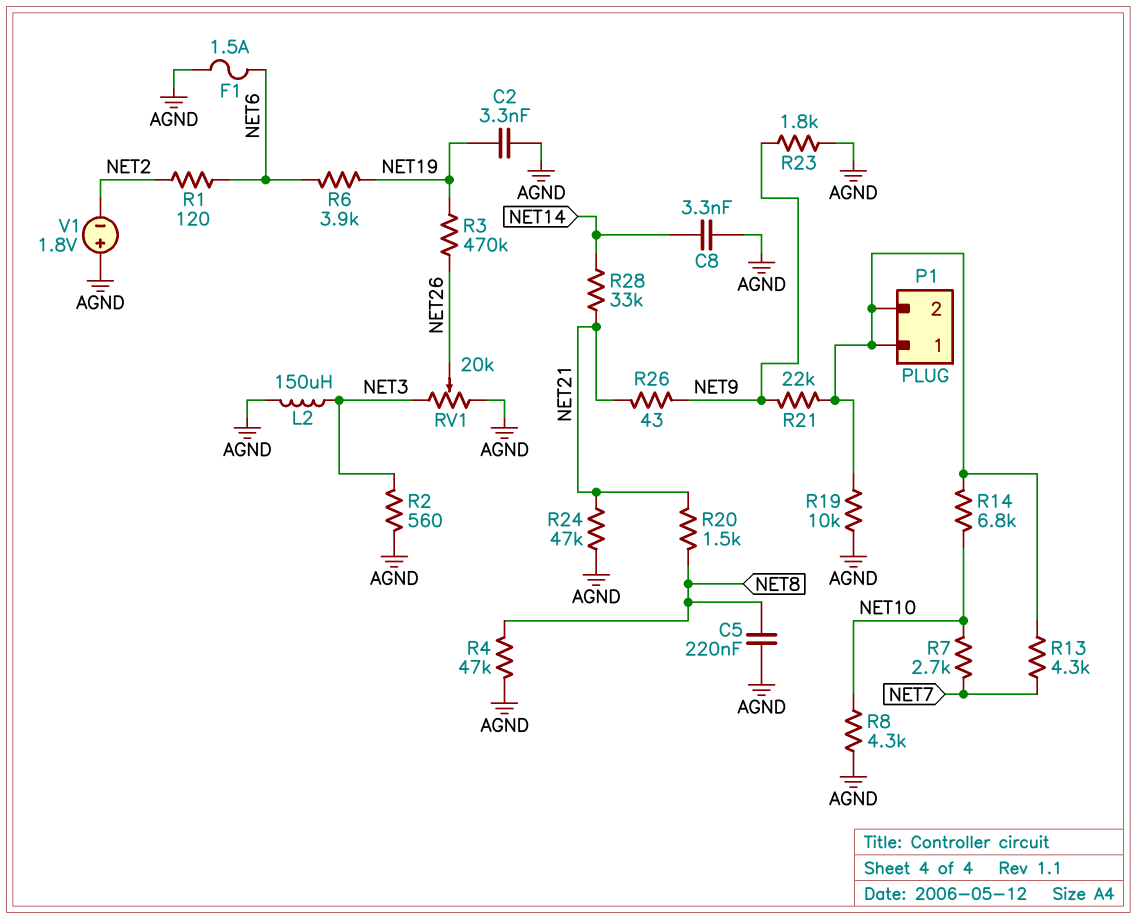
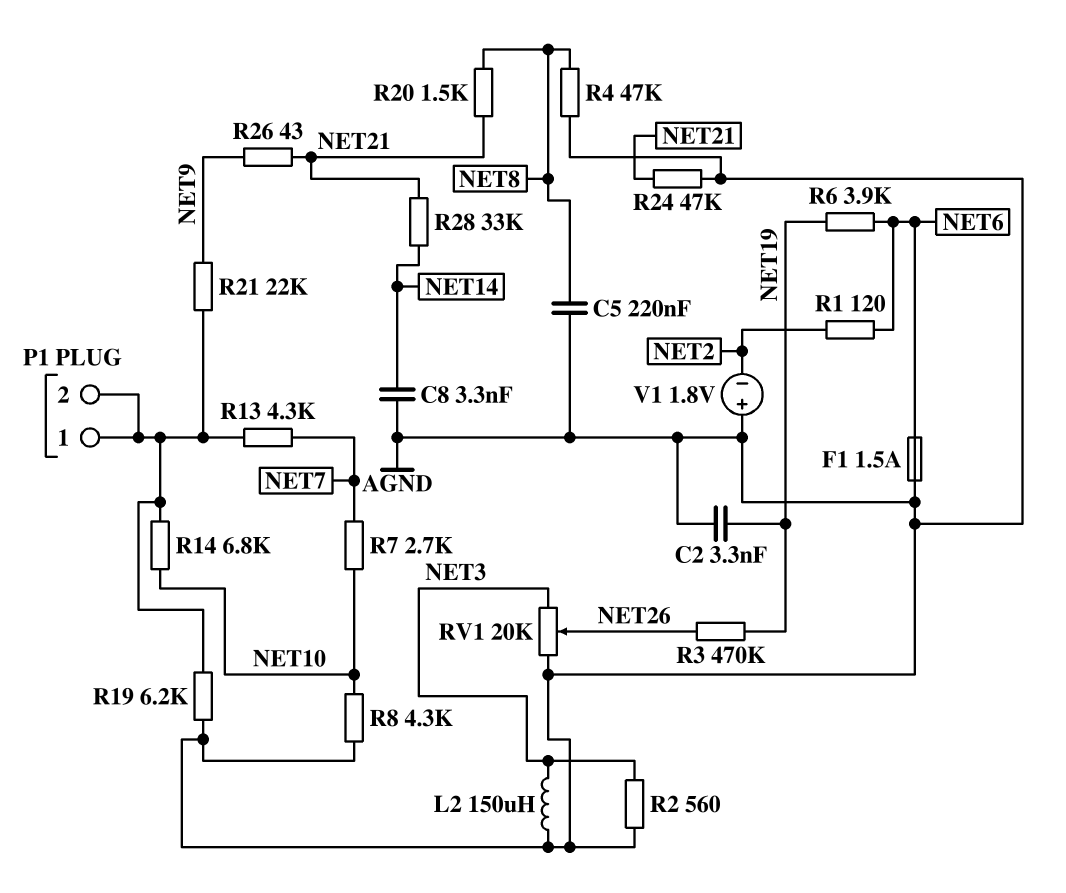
R19: 10k (AGND, P1/1) -> 6.2k (AGND, P1/1)
R23: 1.8k (AGND, NET9) -> none

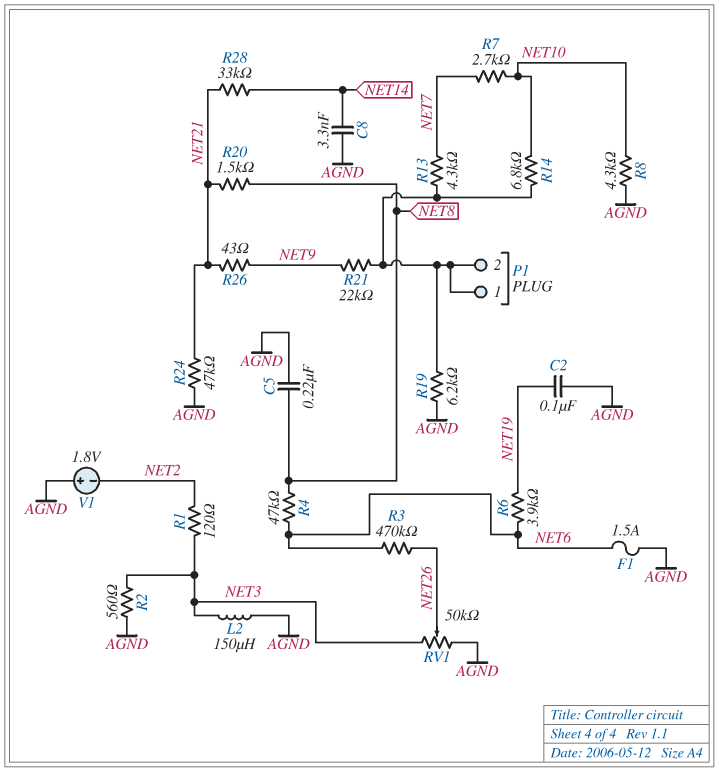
C2: 3.3nF (AGND, NET19) -> 100nF (AGND, NET19)
R1: 120 (NET2, NET6) -> 120 (NET2, NET3)
R3: 470k (NET19, NET26) -> 470k (NET6, NET26)
R4: 47k (AGND, NET8) -> 47k (NET6, NET8)
RV1: 20k (AGND, NET3, wiper NET26) -> 50k (AGND, NET3, wiper NET26)

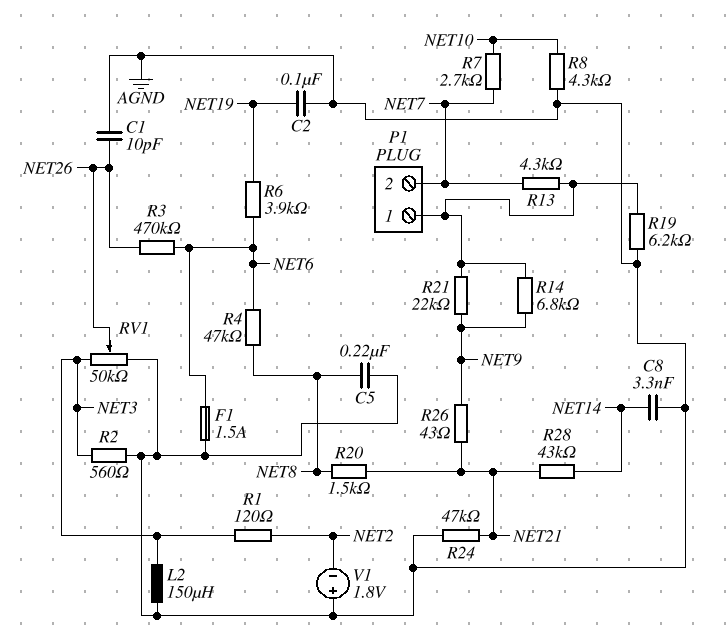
C1: none -> 10pF (AGND, NET26)
P1 pin 2: P1/1 -> NET7
R14: 6.8k (NET10, P1/1) -> 6.8k (NET9, P1/1)
R28: 33k (NET14, NET21) -> 43k (NET14, NET21)

